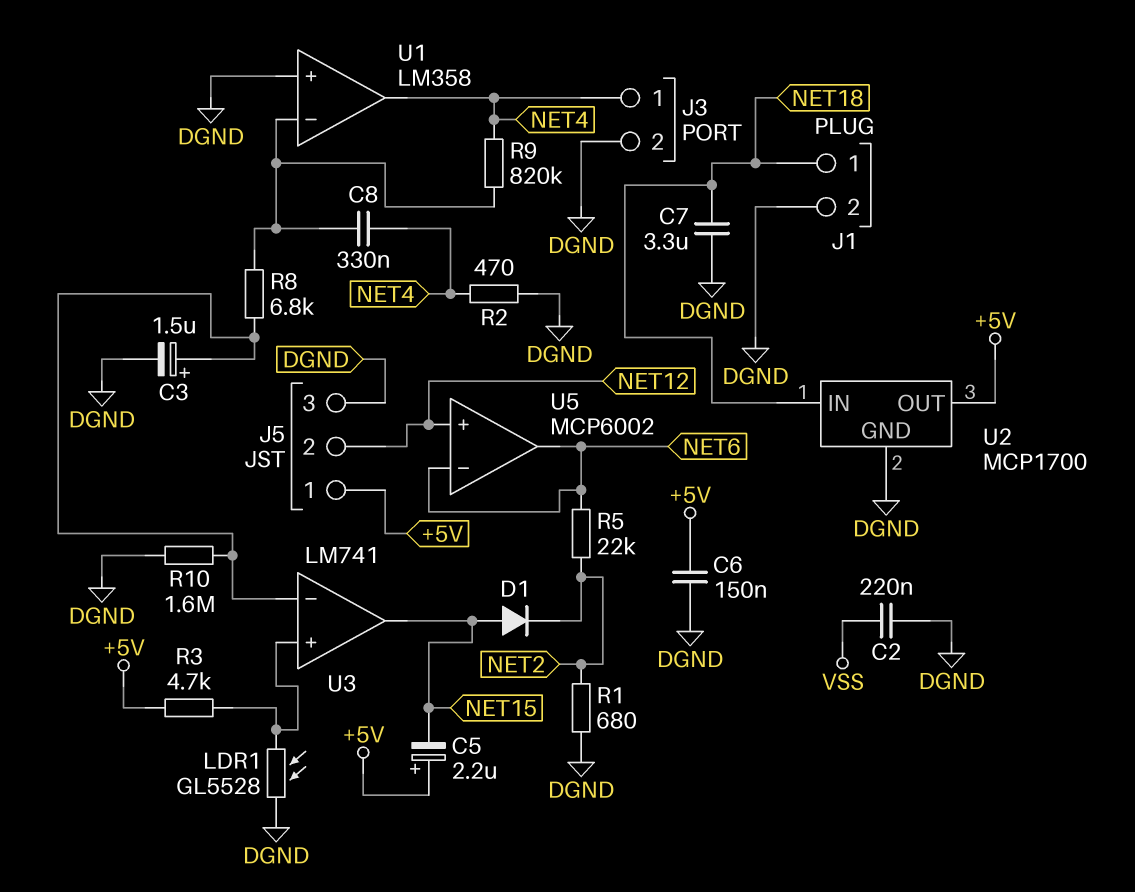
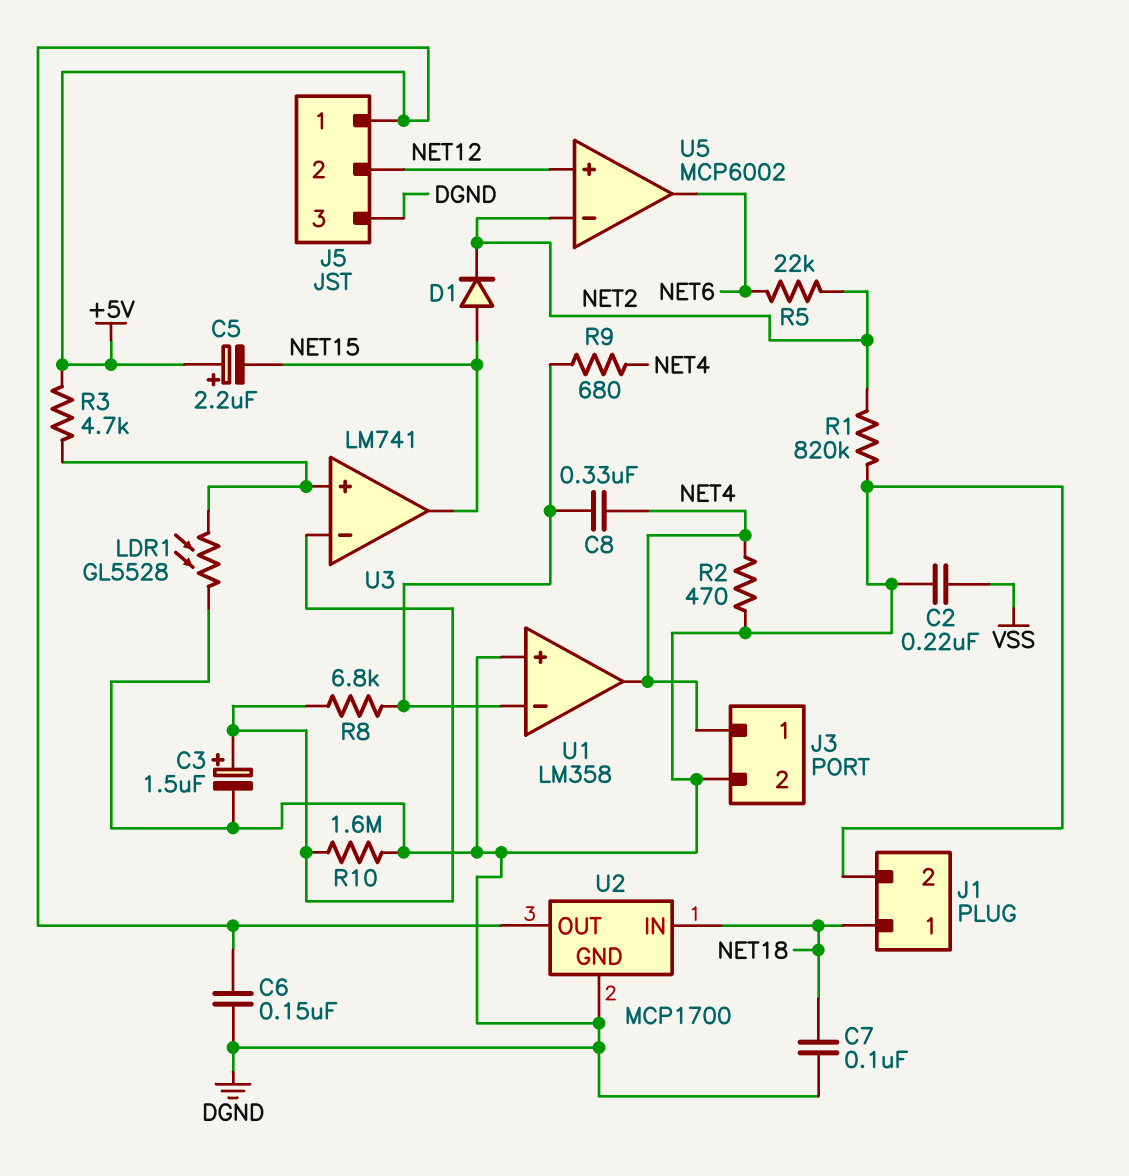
C7: 3.3uF (DGND, NET18) -> 100nF (DGND, NET18)
R1: 680 (DGND, NET2) -> 820k (DGND, NET2)
R9: 820k (NET4, U1/in-) -> 680 (NET4, U1/in-)
U5 pin in-: NET6 -> NET2

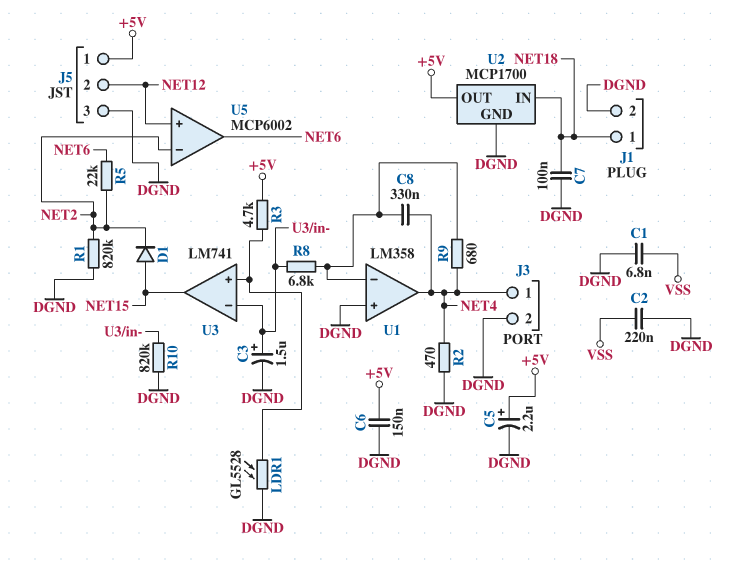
C1: none -> 6.8nF (DGND, VSS)
C5: 2.2uF (plus +5V, minus NET15) -> 2.2uF (plus +5V, minus DGND)
R10: 1.6M (DGND, U3/in-) -> 820k (DGND, U3/in-)

